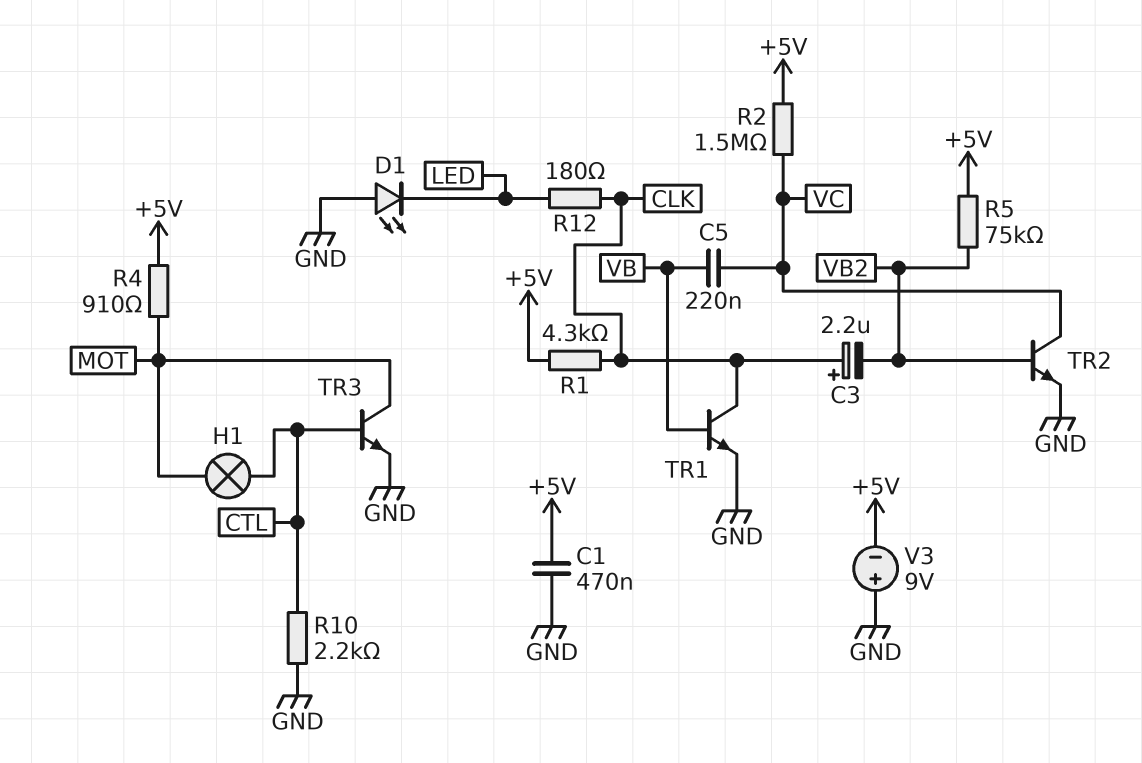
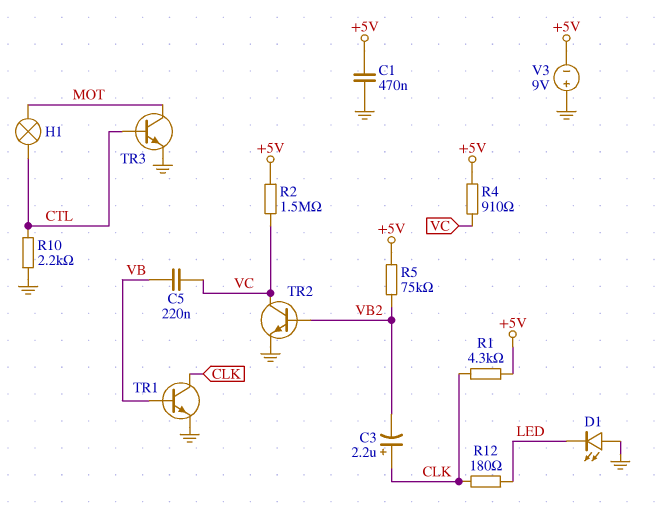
R4: 910 (+5V, MOT) -> 910 (+5V, VC)

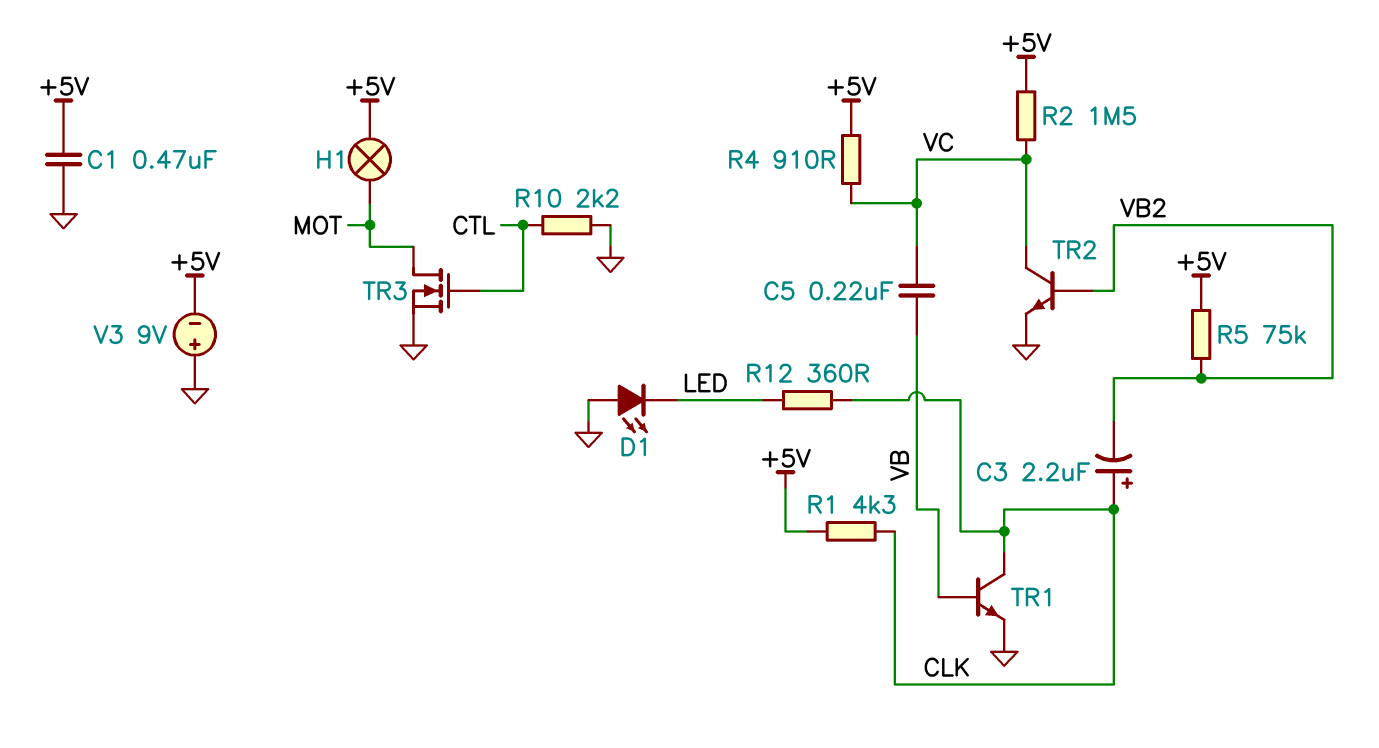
H1: lamp (CTL, MOT) -> lamp (+5V, MOT)
R12: 180 (CLK, LED) -> 360 (CLK, LED)
TR3: NPN (B CTL, C MOT, E GND) -> NMOS (G CTL, D MOT, S GND)

